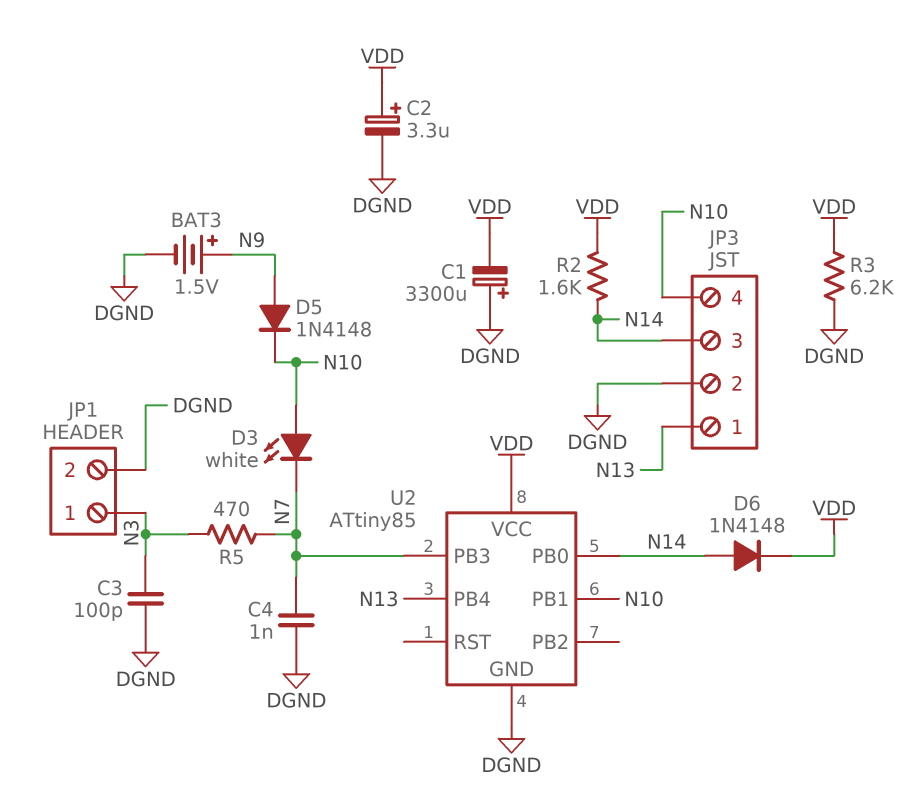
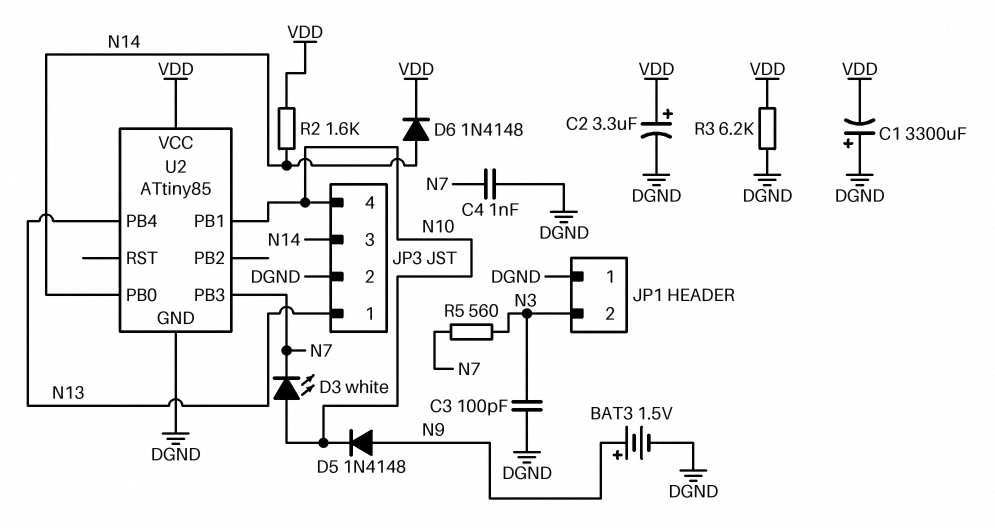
JP1 pin 1: N3 -> DGND
JP1 pin 2: DGND -> N3
R5: 470 (N3, N7) -> 560 (N3, N7)

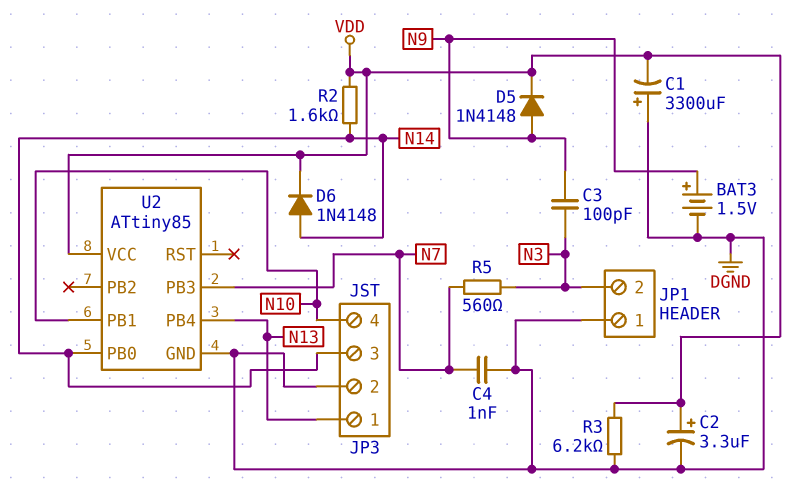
C3: 100pF (DGND, N3) -> 100pF (N3, N9)
D3: LED white (A N10, K N7) -> none
D5: diode 1N4148 (A N9, K N10) -> diode 1N4148 (A N9, K VDD)

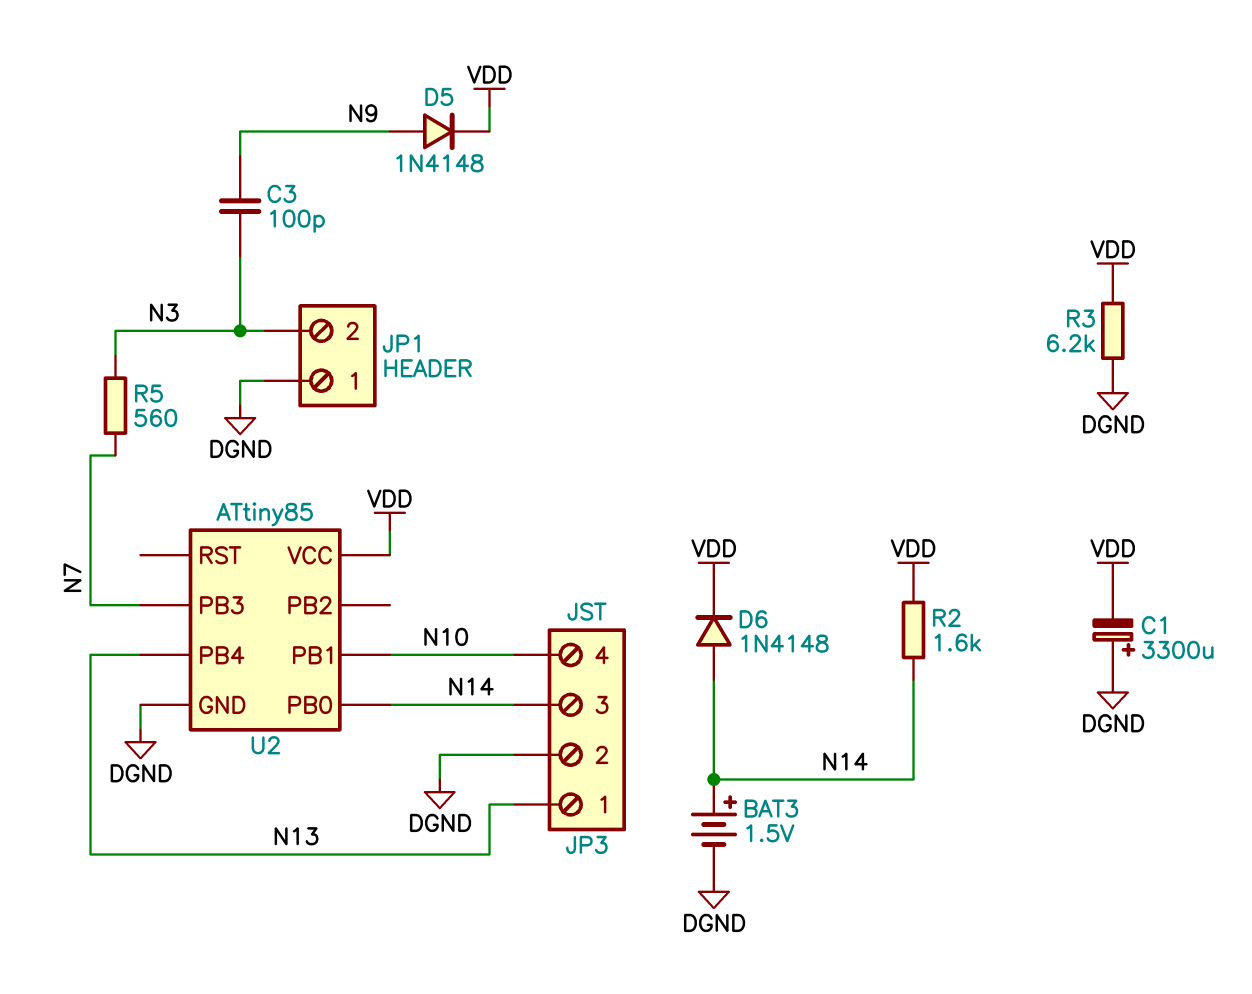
BAT3: 1.5V (plus N9, minus DGND) -> 1.5V (plus N14, minus DGND)
C2: 3.3uF (plus VDD, minus DGND) -> none
C4: 1nF (DGND, N7) -> none

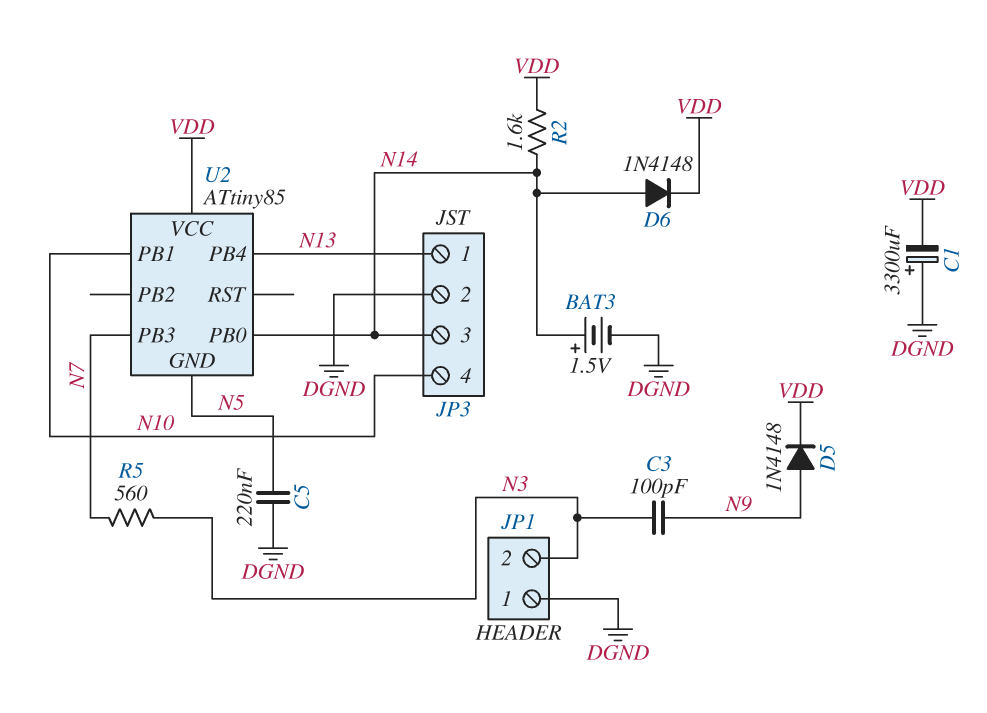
C5: none -> 220nF (DGND, N5)
R3: 6.2k (DGND, VDD) -> none
U2 pin GND: DGND -> N5

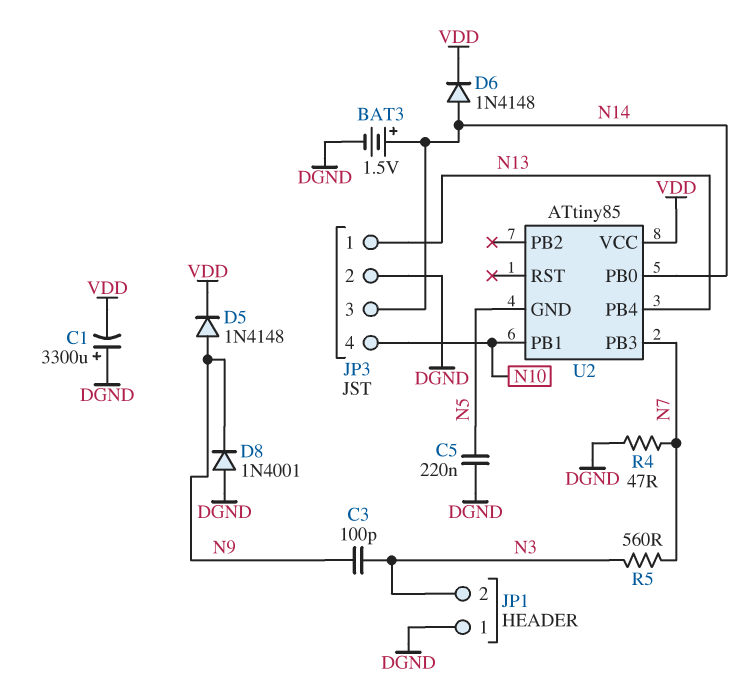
D8: none -> diode 1N4001 (A DGND, K N9)
R2: 1.6k (N14, VDD) -> none
R4: none -> 47 (DGND, N7)

